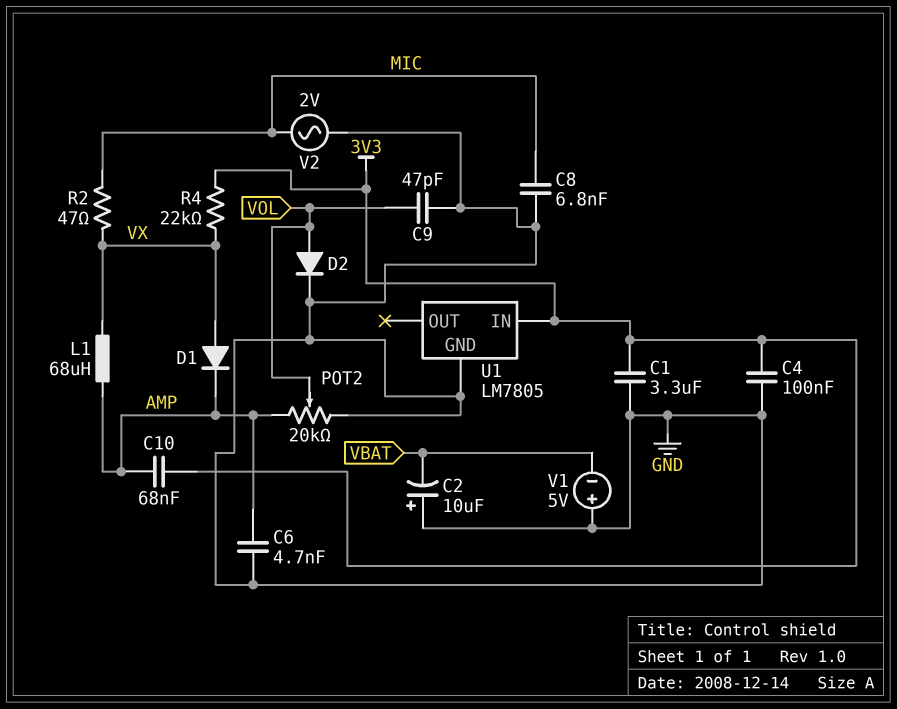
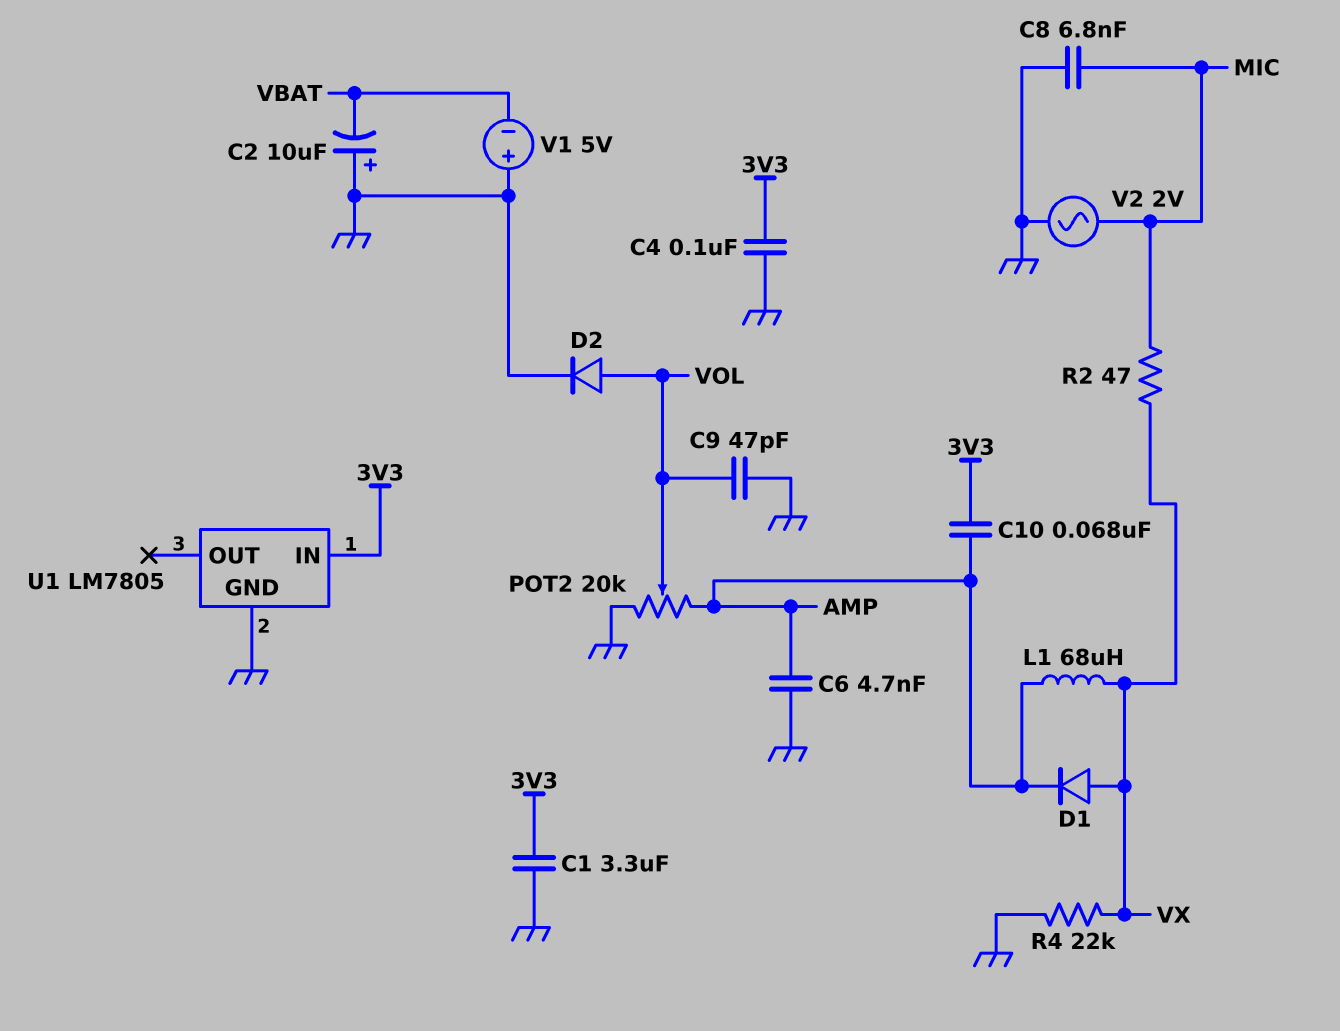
R4: 22k (3V3, VX) -> 22k (GND, VX)

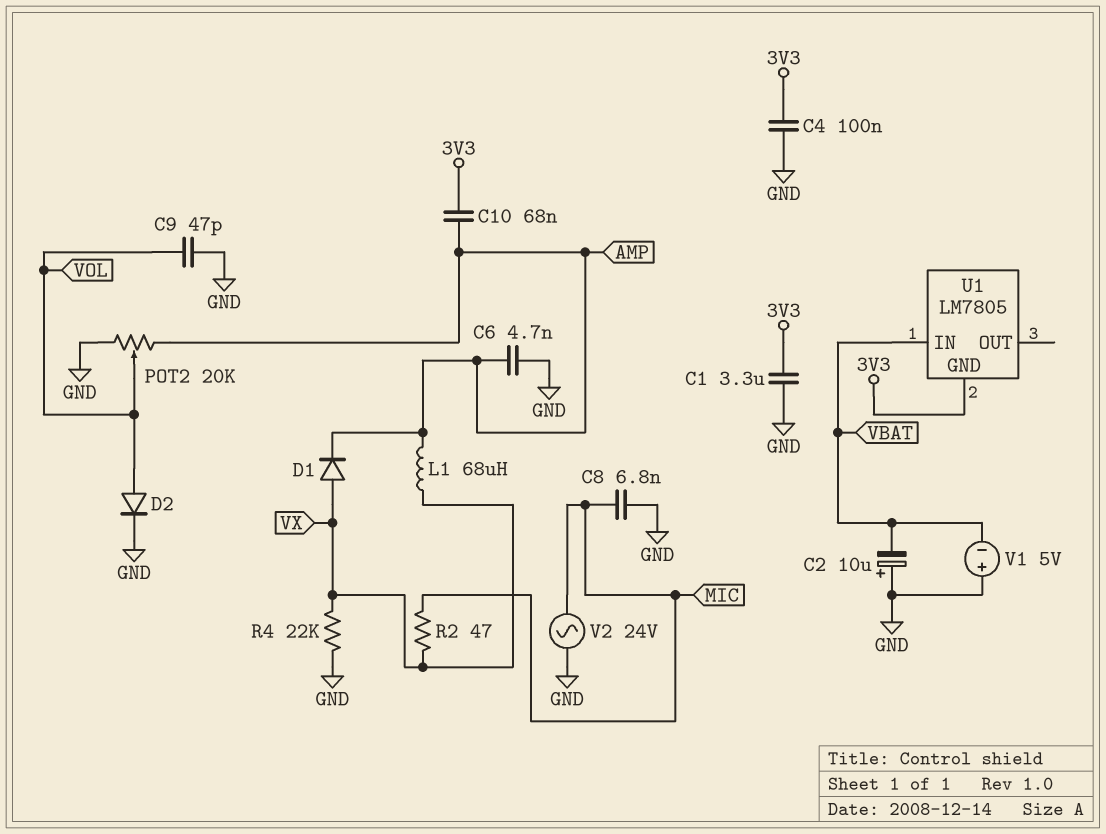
U1 pin GND: GND -> 3V3
U1 pin IN: 3V3 -> VBAT
V2: AC 2V (GND, MIC) -> AC 24V (GND, MIC)

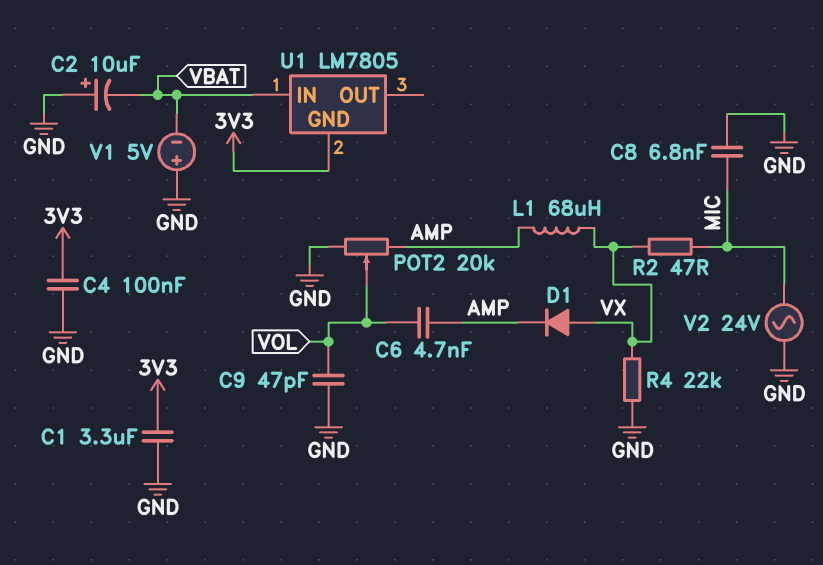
C6: 4.7nF (AMP, GND) -> 4.7nF (AMP, VOL)
C10: 68nF (3V3, AMP) -> none
D2: diode (A VOL, K GND) -> none

